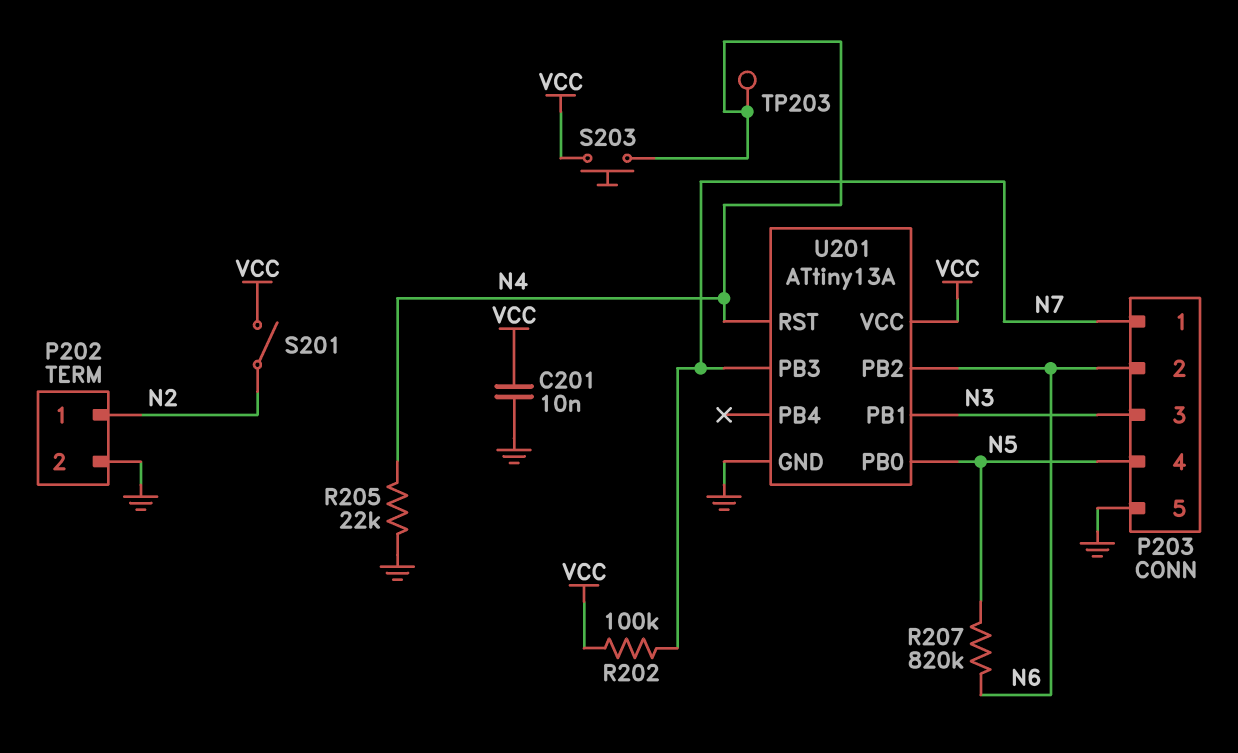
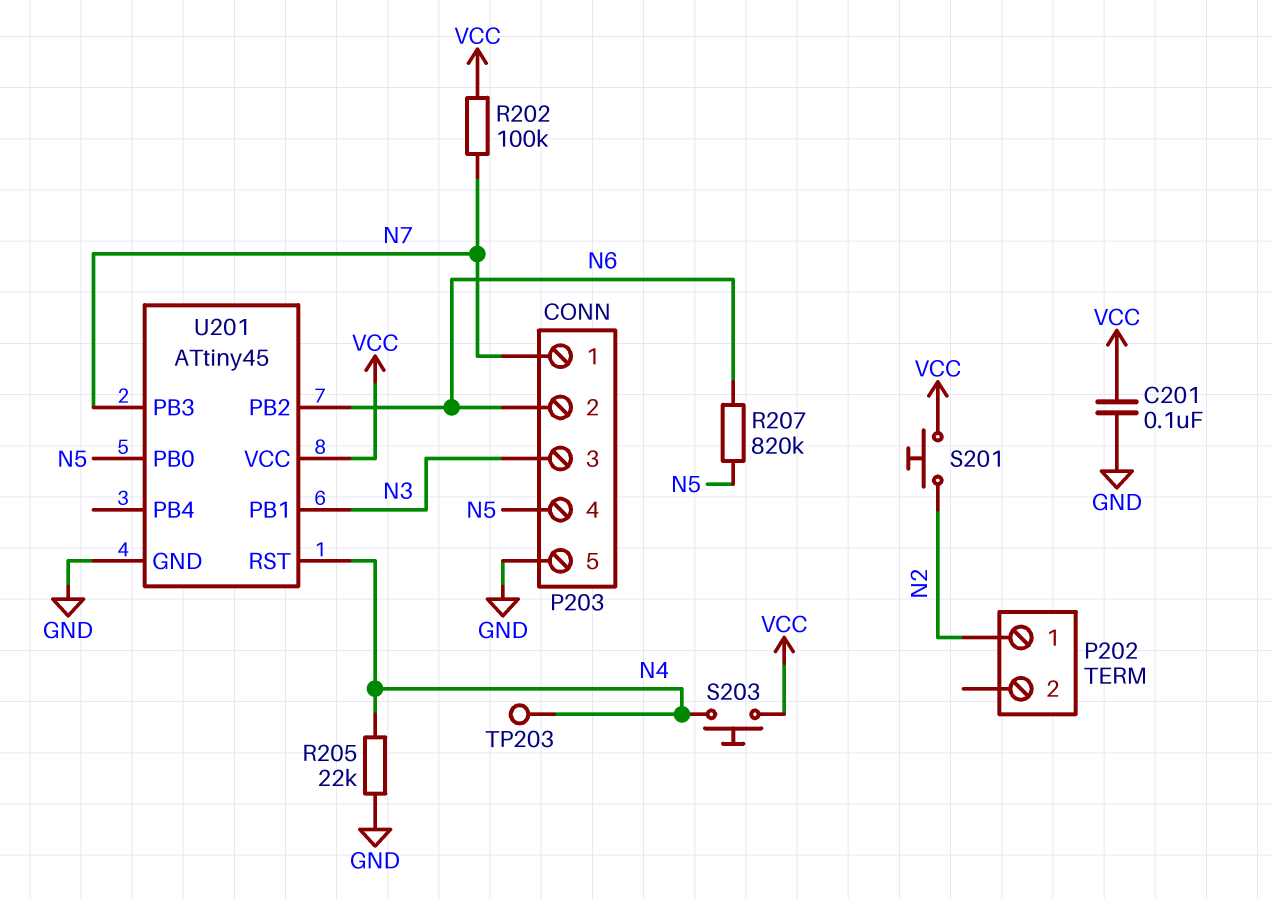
C201: 10nF (GND, VCC) -> 100nF (GND, VCC)
P202 pin 2: GND -> none
S201: switch (N2, VCC) -> button (N2, VCC)
U201: ATtiny13A -> ATtiny45

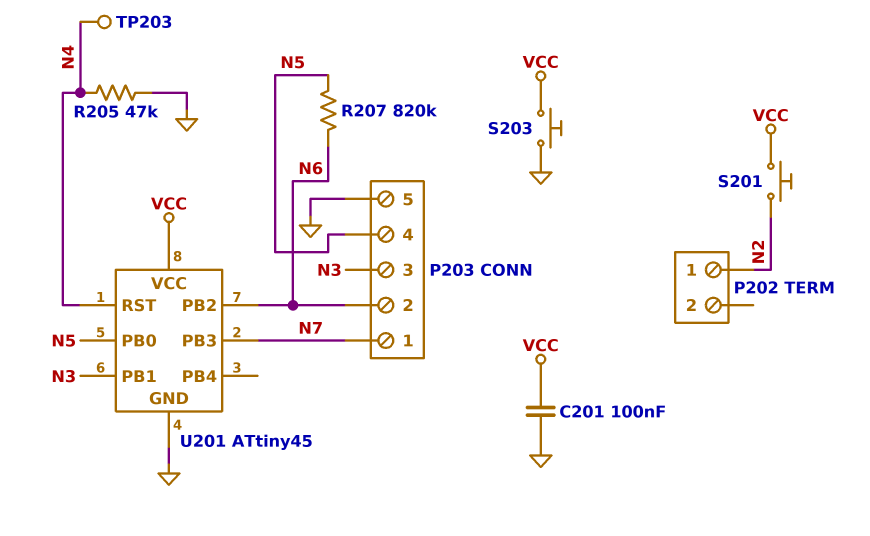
R202: 100k (N7, VCC) -> none
R205: 22k (GND, N4) -> 47k (GND, N4)
S203: button (N4, VCC) -> button (GND, VCC)

